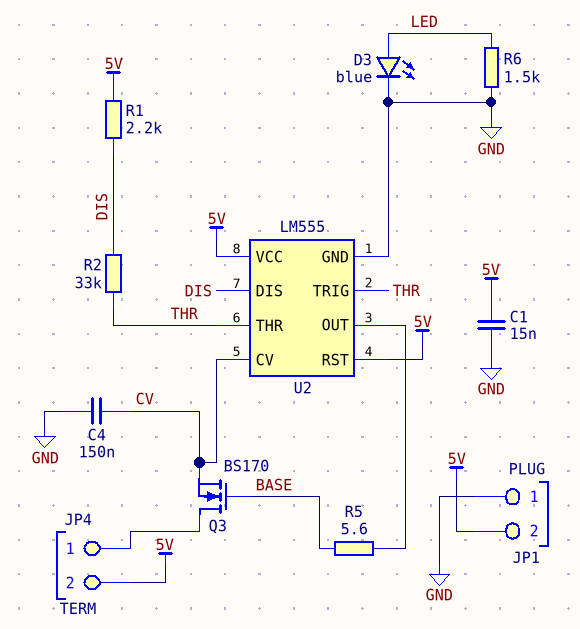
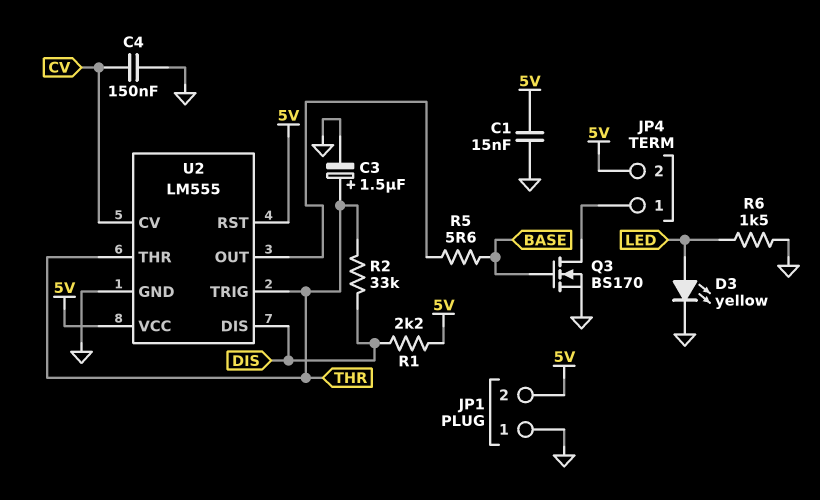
C3: none -> 1.5uF (plus THR, minus GND)
D3: LED blue (A LED, K GND) -> LED yellow (A LED, K GND)
Q3: NMOS BS170 (G BASE, D JP4/1, S CV) -> NMOS BS170 (G BASE, D JP4/1, S GND)

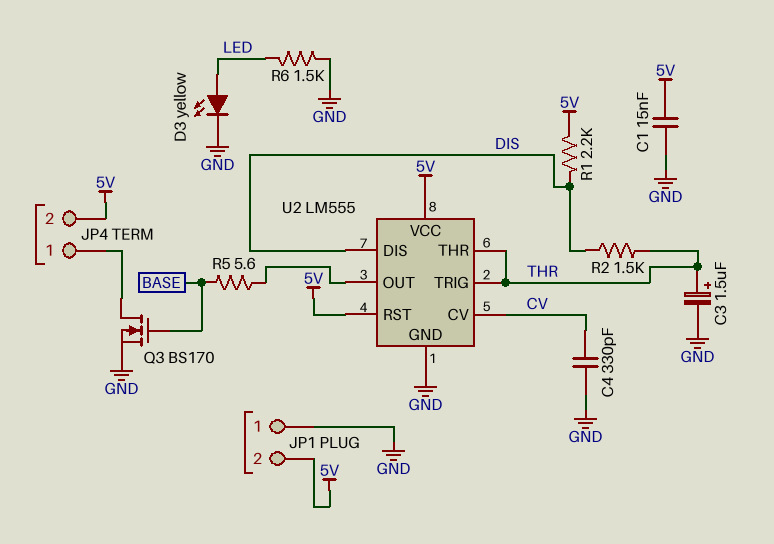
C4: 150nF (CV, GND) -> 330pF (CV, GND)
R2: 33k (DIS, THR) -> 1.5k (DIS, THR)

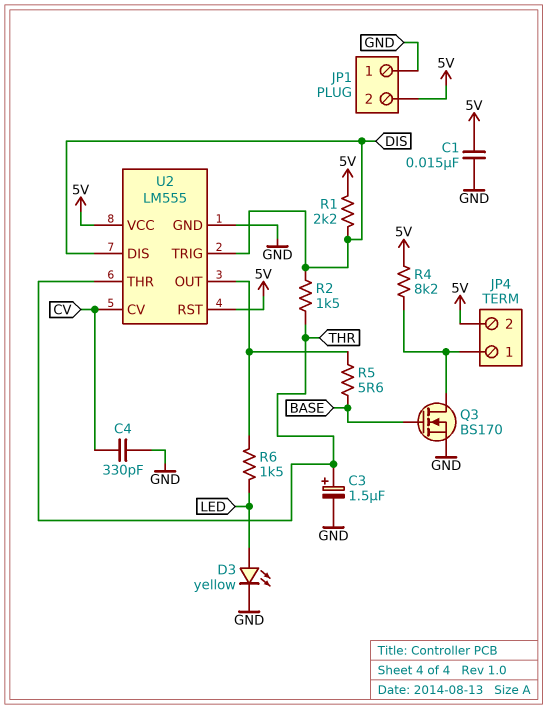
R4: none -> 8.2k (5V, JP4/1)
R6: 1.5k (GND, LED) -> 1.5k (LED, U2/OUT)
U2 pin TRIG: THR -> DIS

